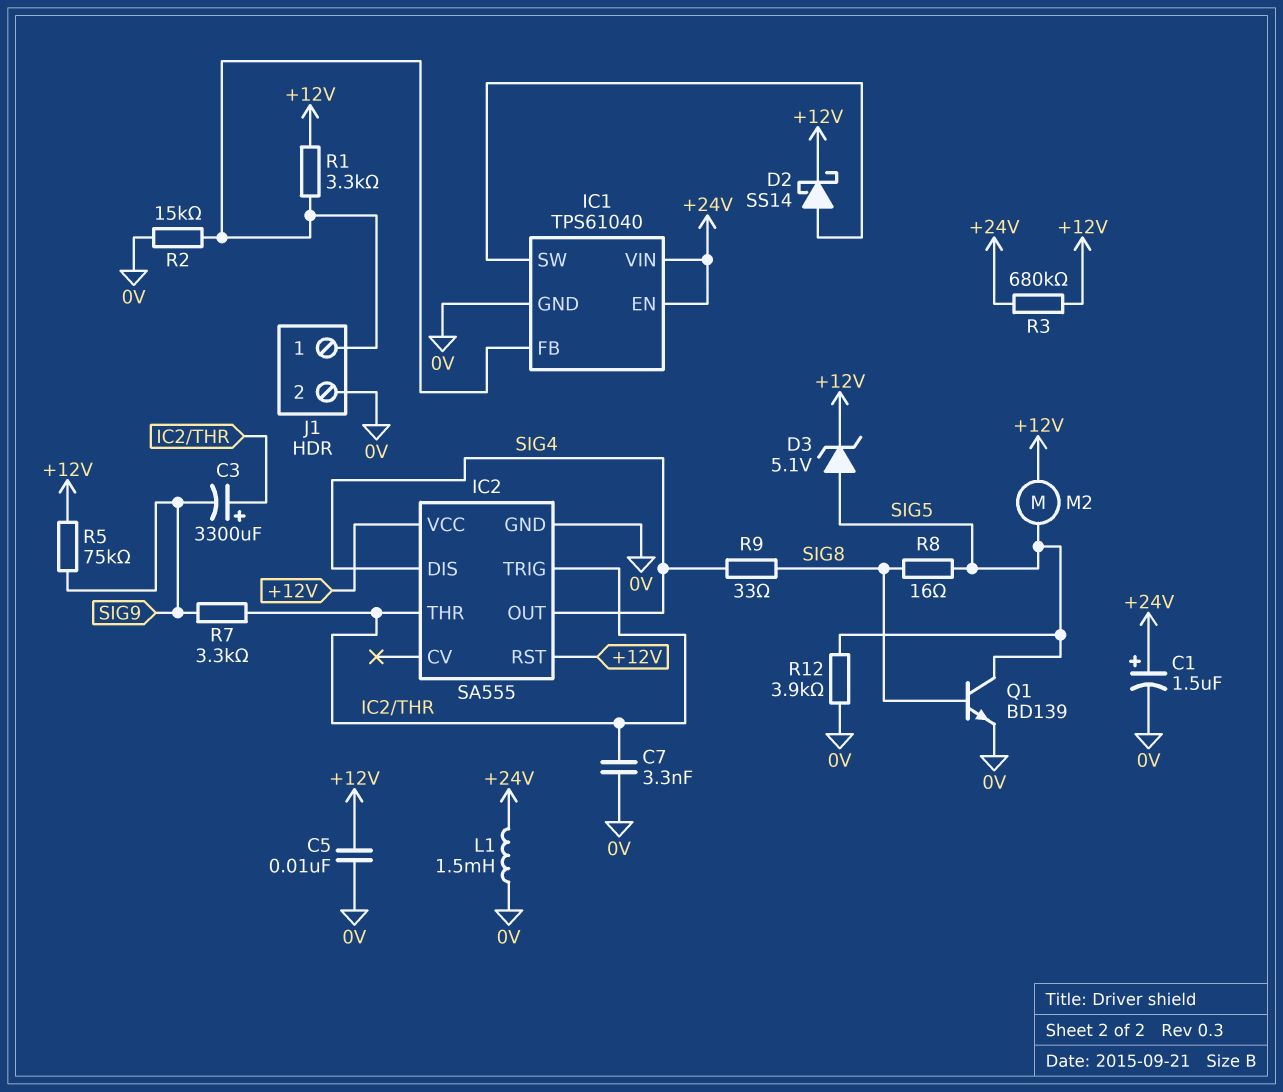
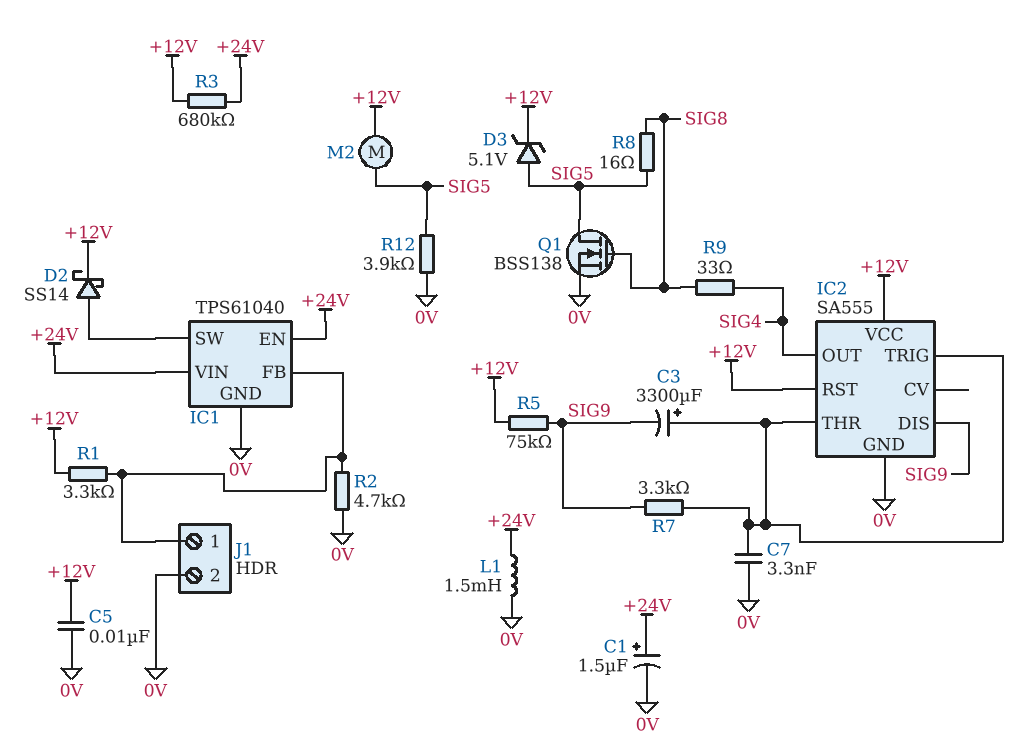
IC2 pin DIS: SIG4 -> SIG9
Q1: NPN BD139 (B SIG8, C SIG5, E 0V) -> NMOS BSS138 (G SIG8, D SIG5, S 0V)
R2: 15k (0V, IC1/FB) -> 4.7k (0V, IC1/FB)

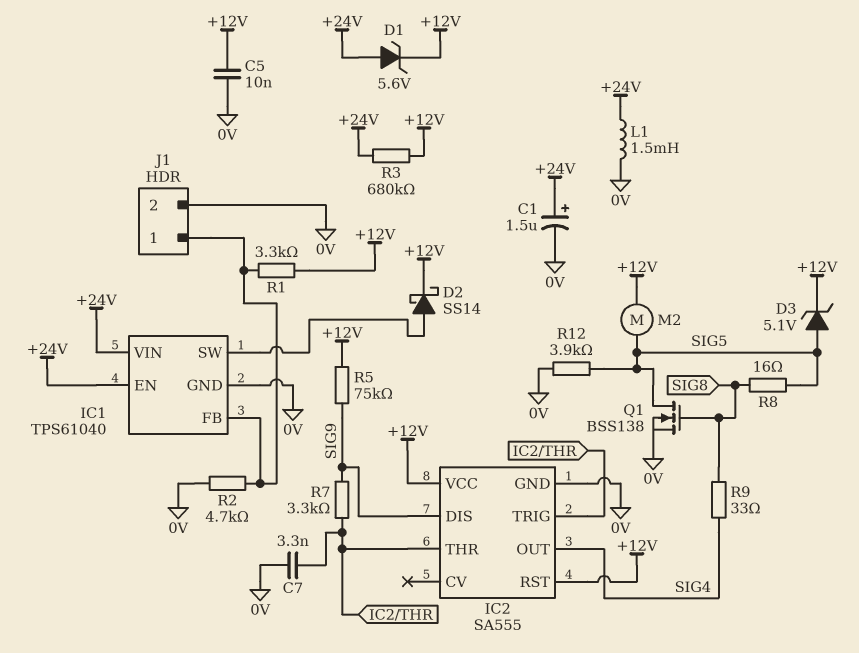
C3: 3300uF (plus IC2/THR, minus SIG9) -> none
D1: none -> zener 5.6V (A +24V, K +12V)

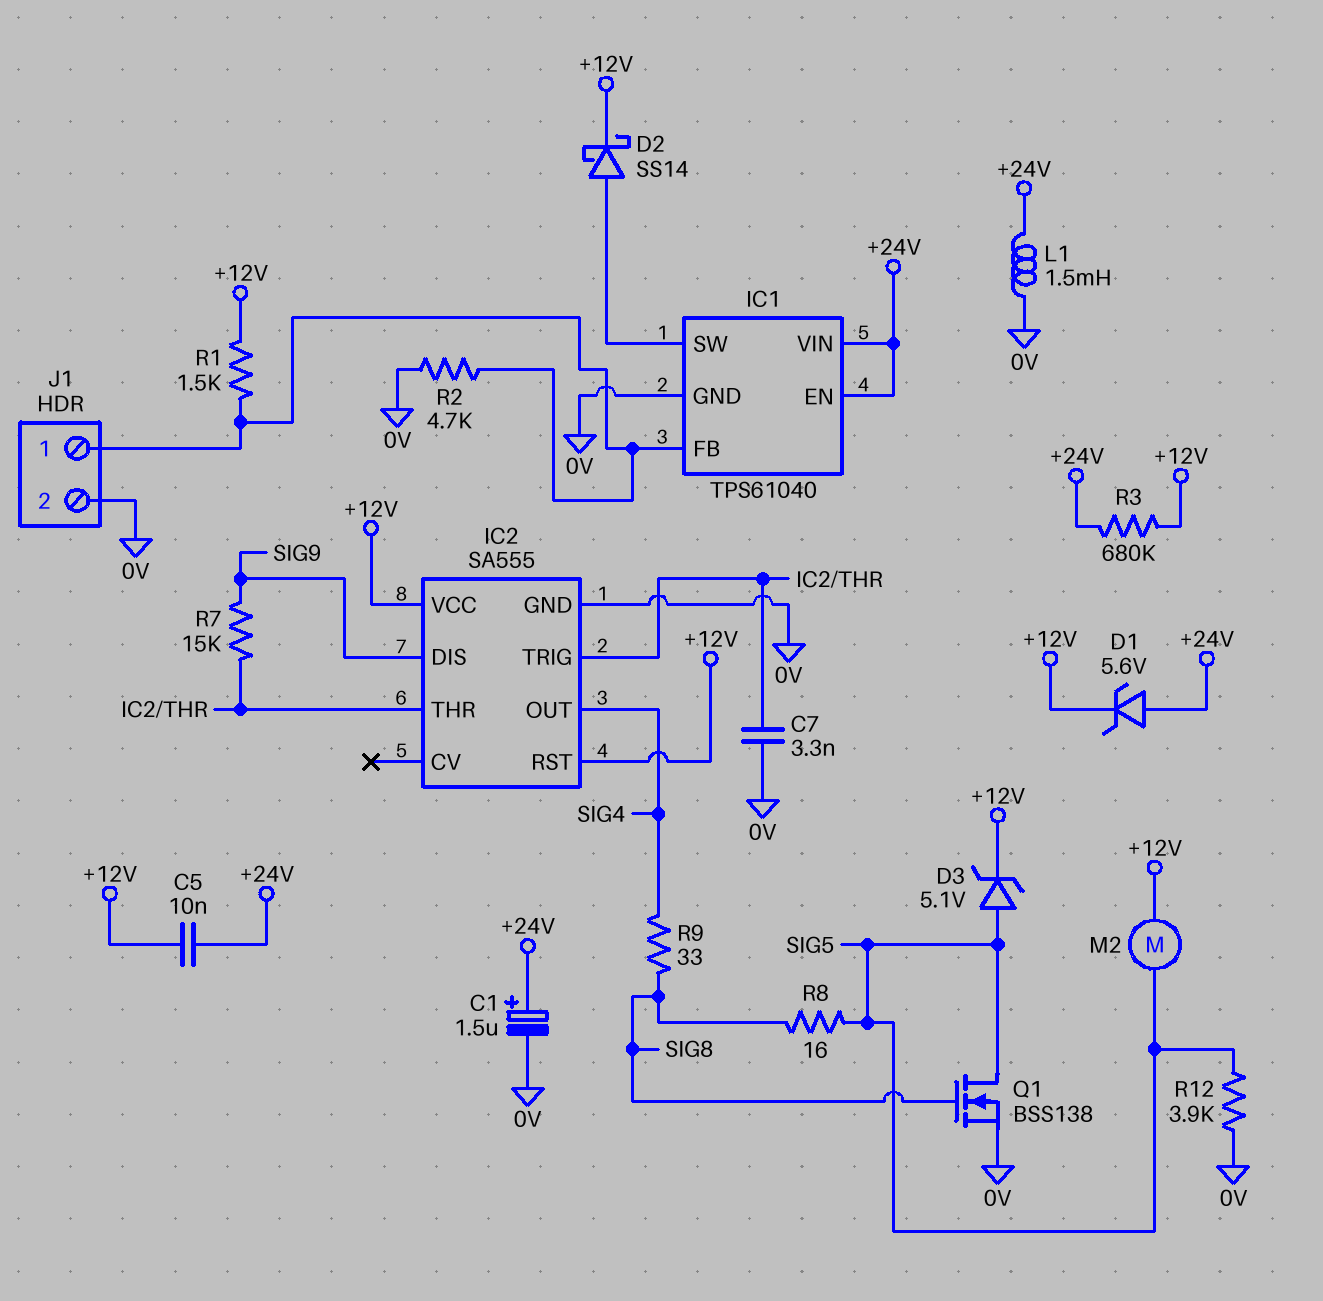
C5: 10nF (+12V, 0V) -> 10nF (+12V, +24V)
R1: 3.3k (+12V, IC1/FB) -> 1.5k (+12V, IC1/FB)
R5: 75k (+12V, SIG9) -> none
R7: 3.3k (IC2/THR, SIG9) -> 15k (IC2/THR, SIG9)

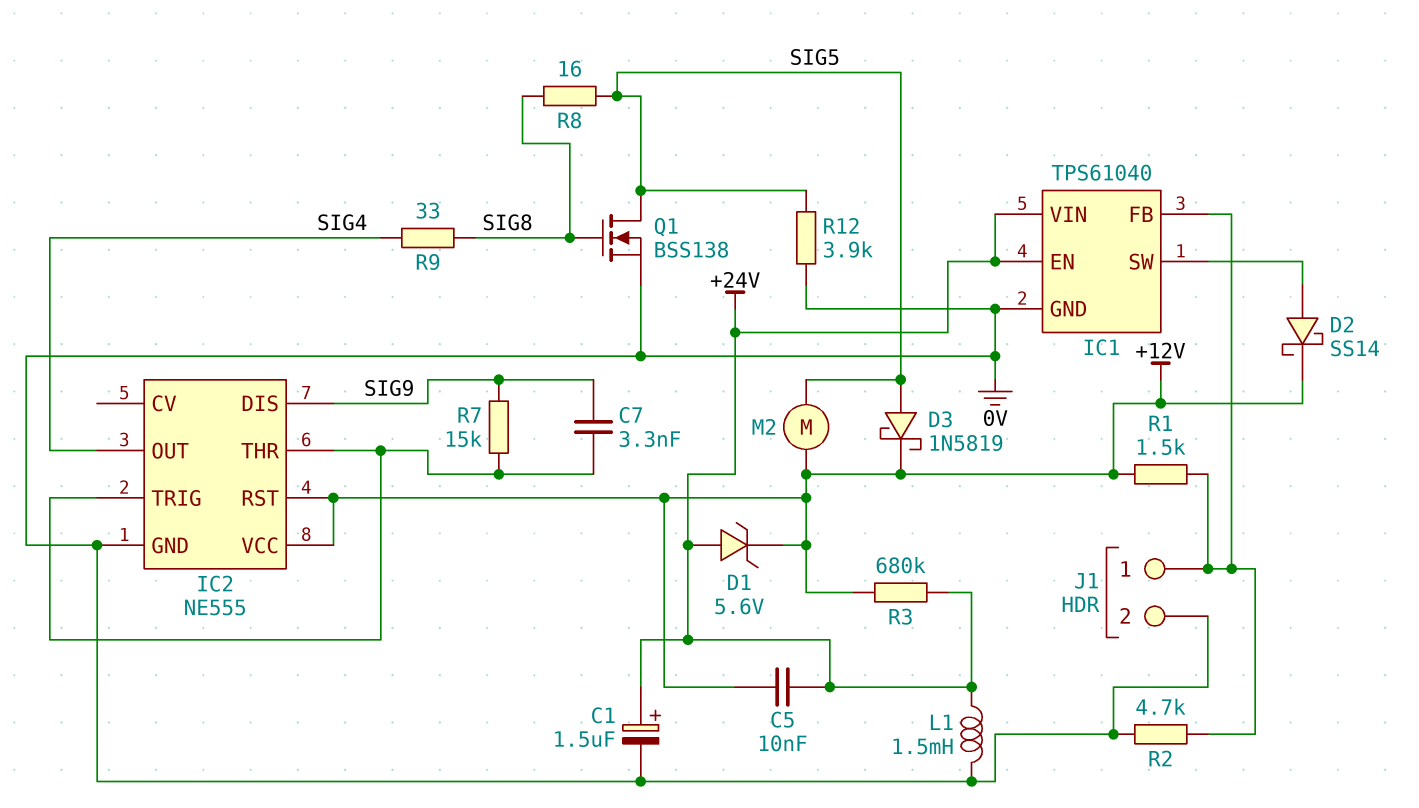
C7: 3.3nF (0V, IC2/THR) -> 3.3nF (IC2/THR, SIG9)
D3: zener 5.1V (A SIG5, K +12V) -> schottky 1N5819 (A SIG5, K +12V)
IC2: SA555 -> NE555

